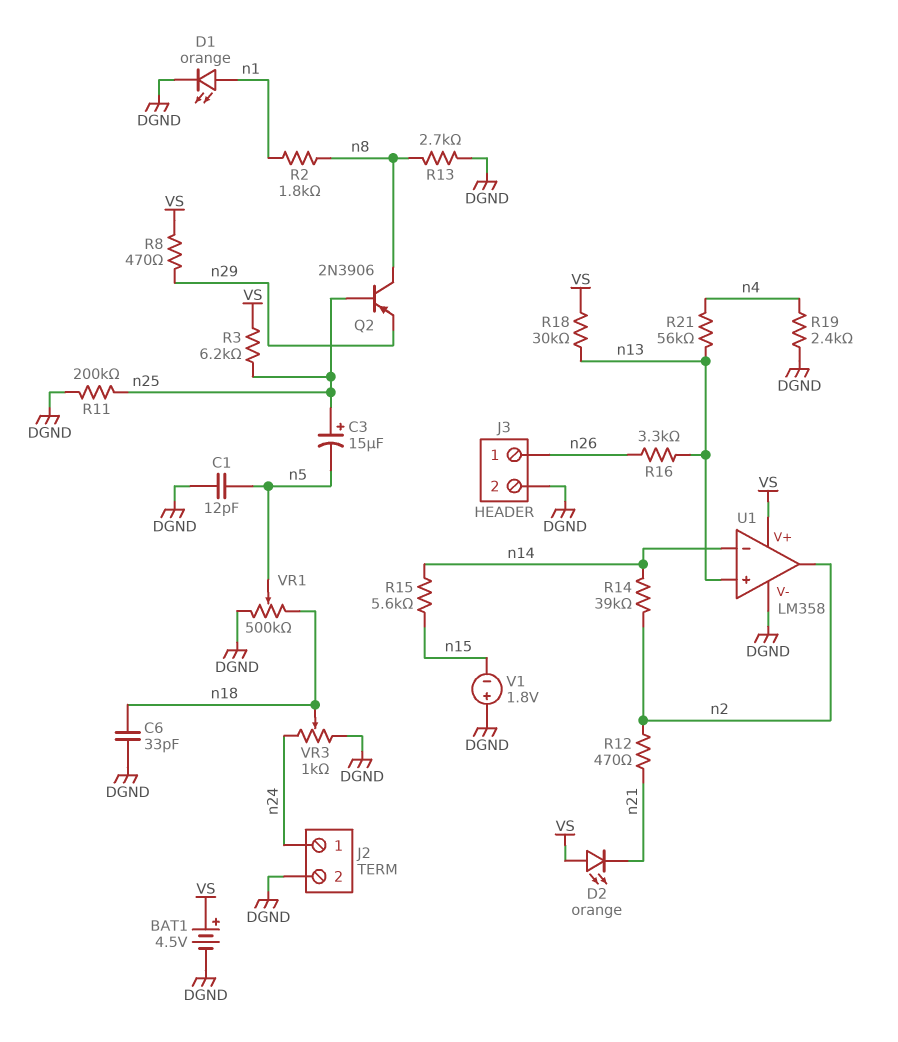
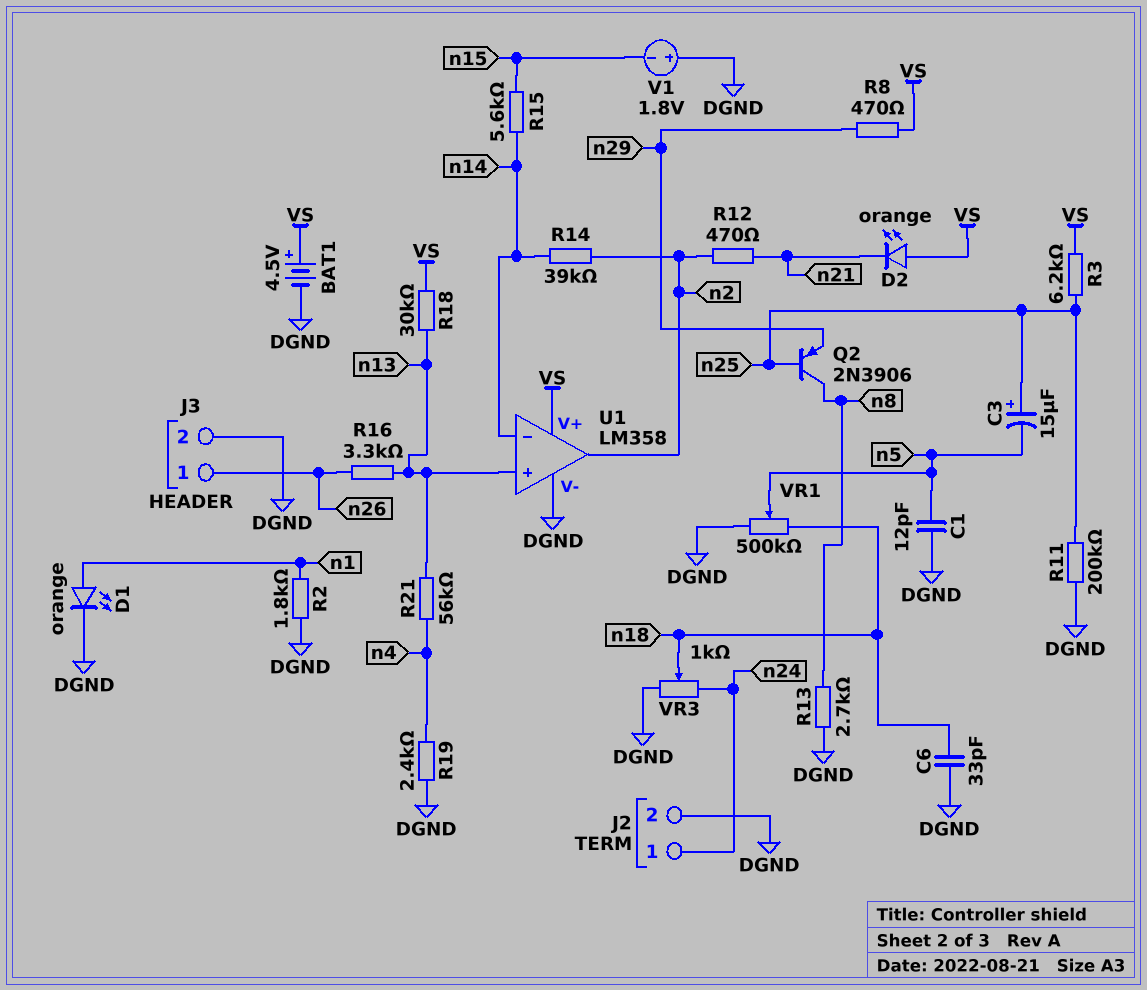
R2: 1.8k (n1, n8) -> 1.8k (DGND, n1)

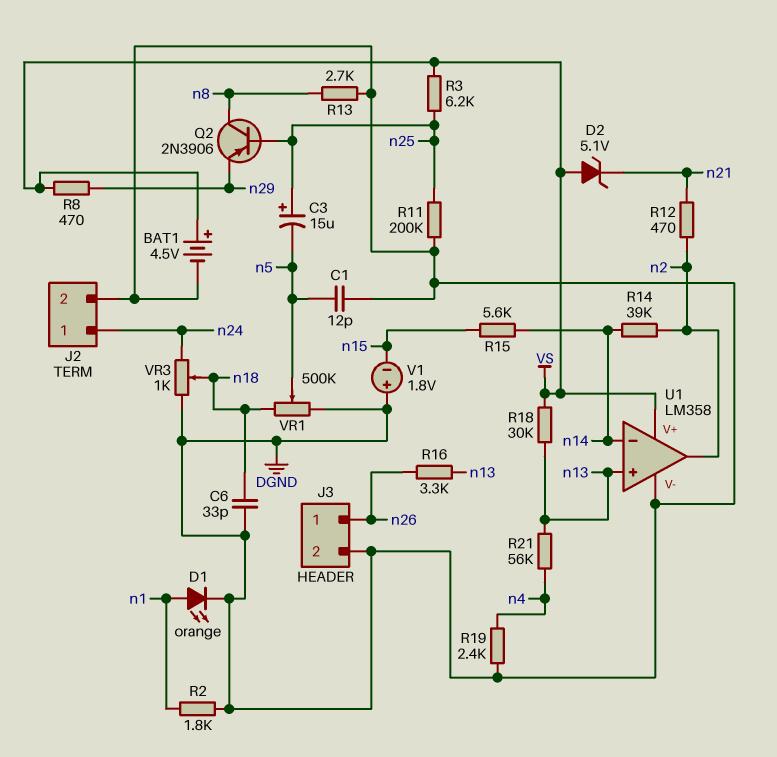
D2: LED orange (A VS, K n21) -> zener 5.1V (A VS, K n21)

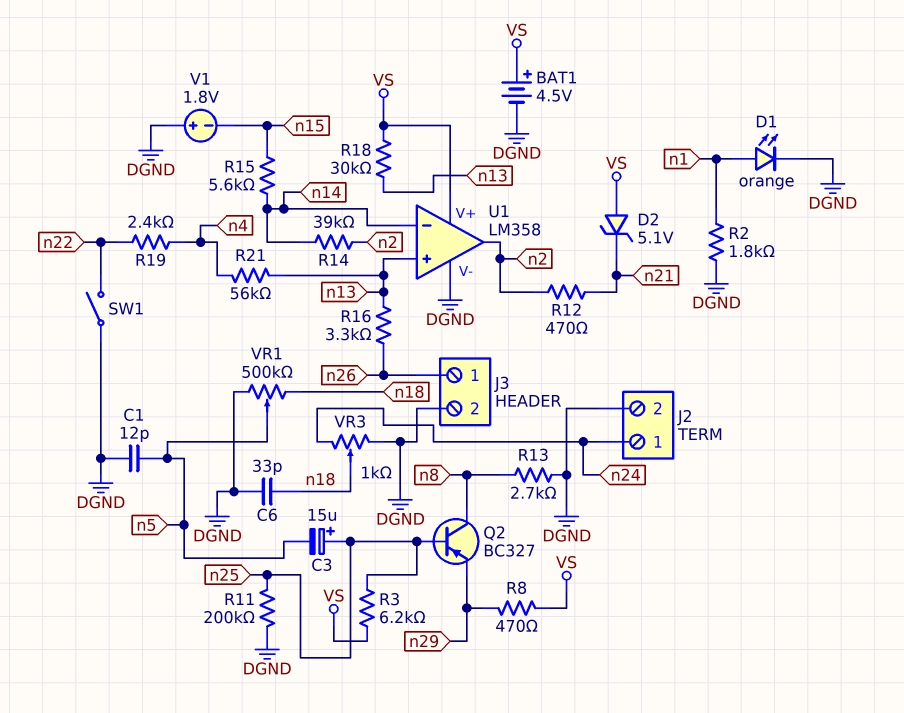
Q2: PNP 2N3906 (B n25, C n8, E n29) -> PNP BC327 (B n25, C n8, E n29)
R19: 2.4k (DGND, n4) -> 2.4k (n4, n22)
SW1: none -> switch (DGND, n22)

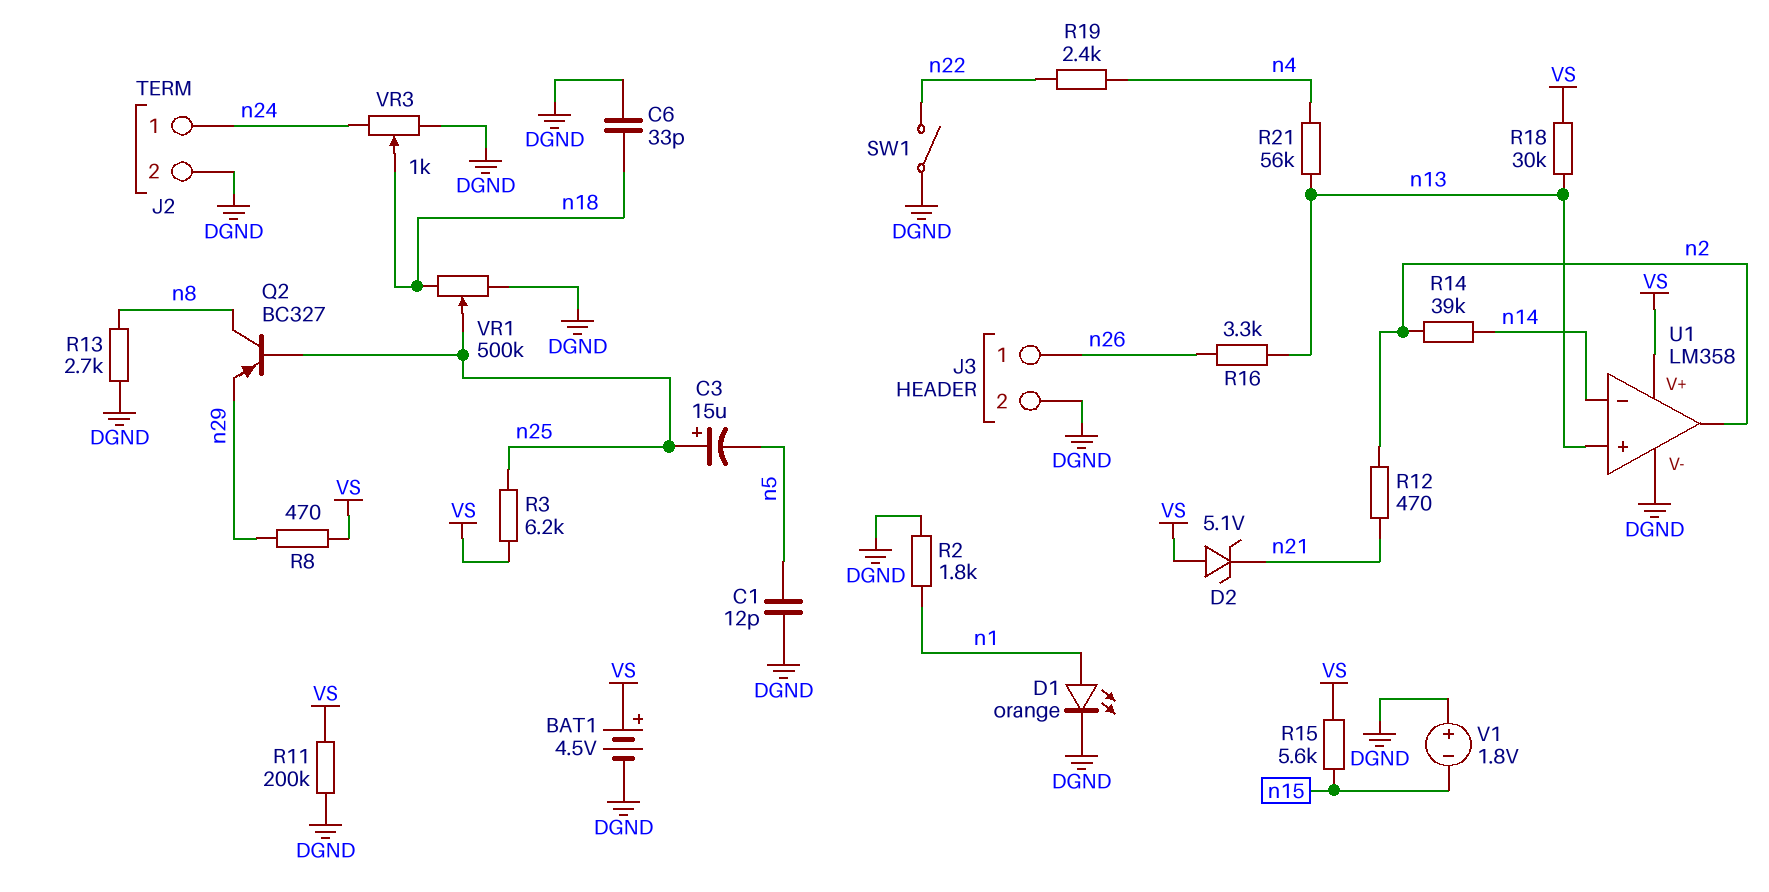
R11: 200k (DGND, n25) -> 200k (DGND, VS)
R15: 5.6k (n14, n15) -> 5.6k (VS, n15)
VR1: 500k (DGND, n18, wiper n5) -> 500k (DGND, n18, wiper n25)

